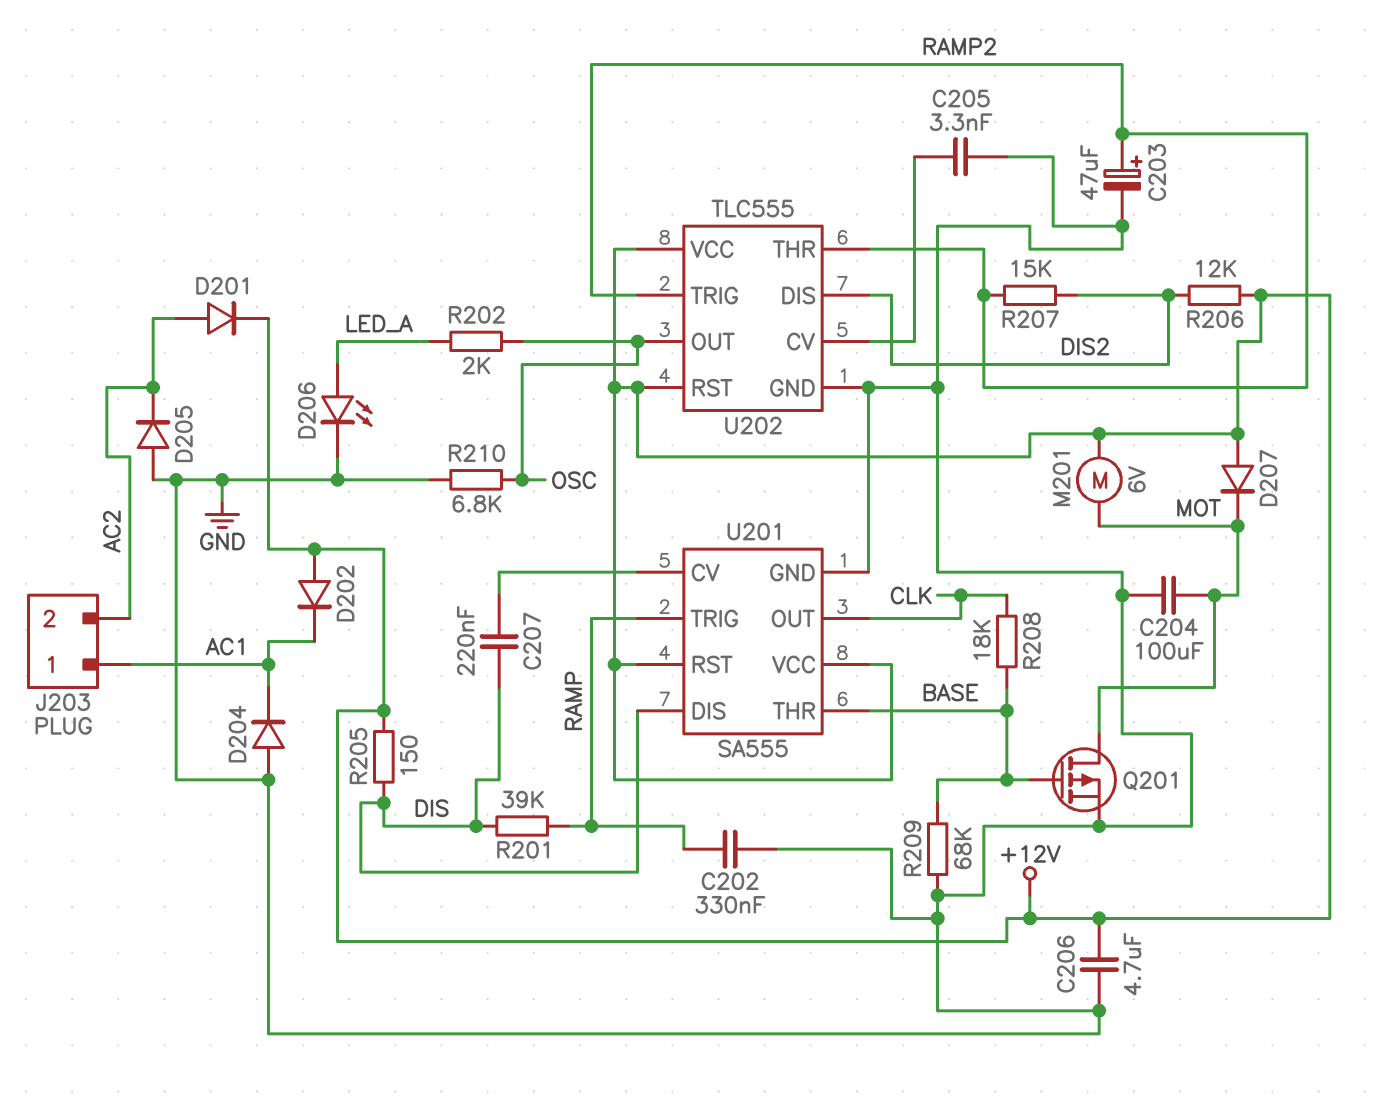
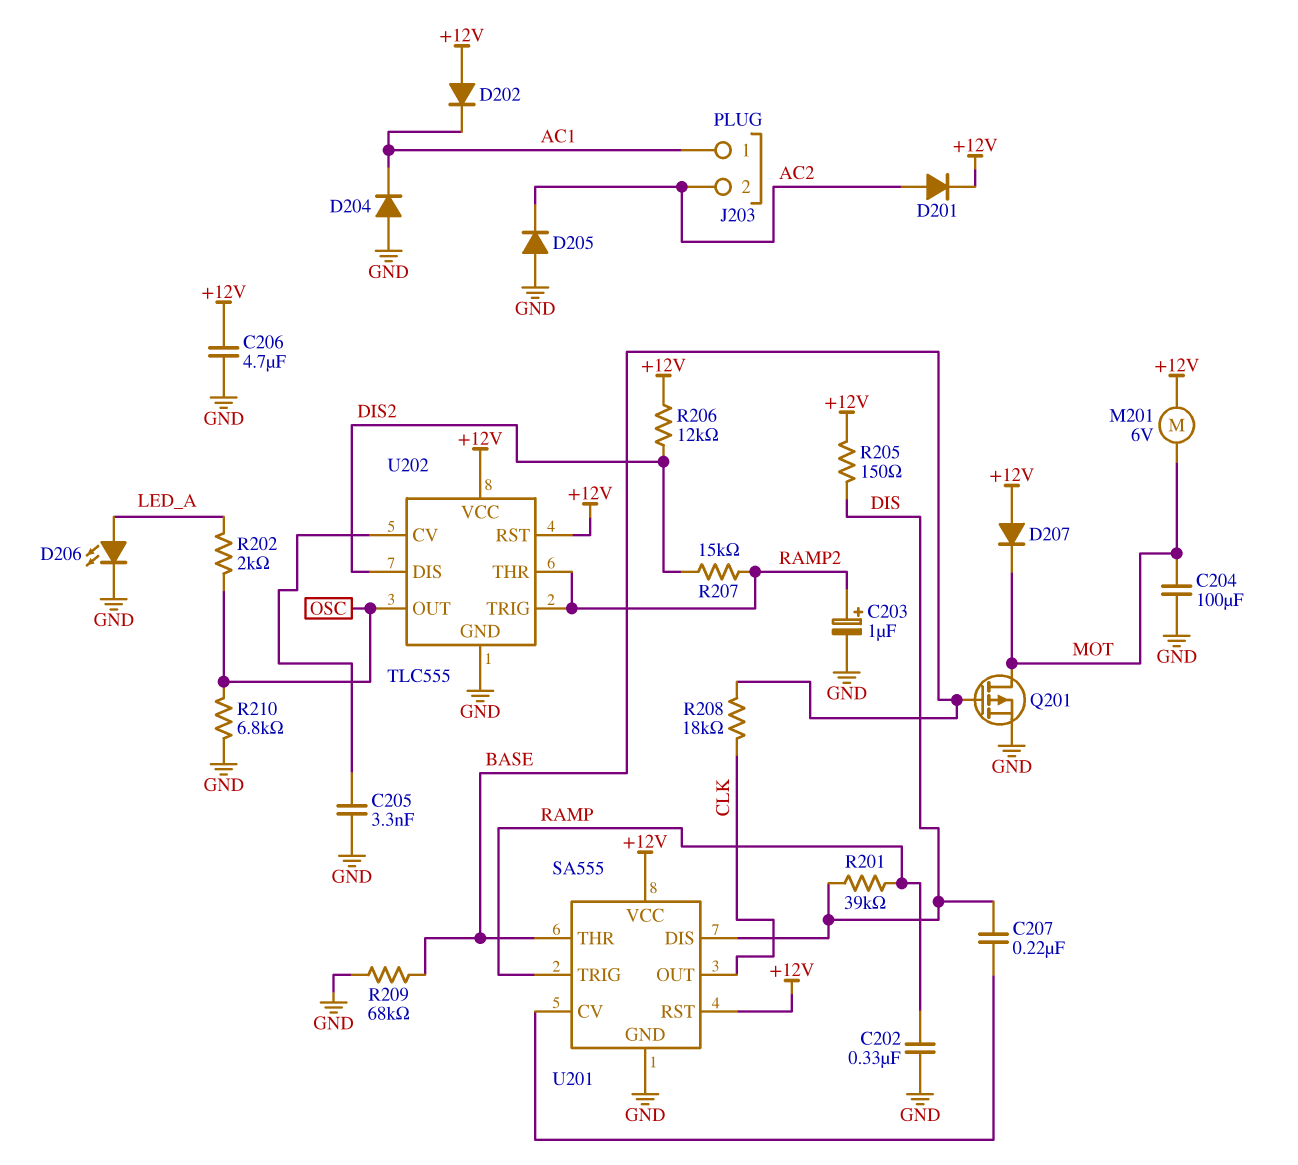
C203: 47uF (plus RAMP2, minus GND) -> 1uF (plus RAMP2, minus GND)

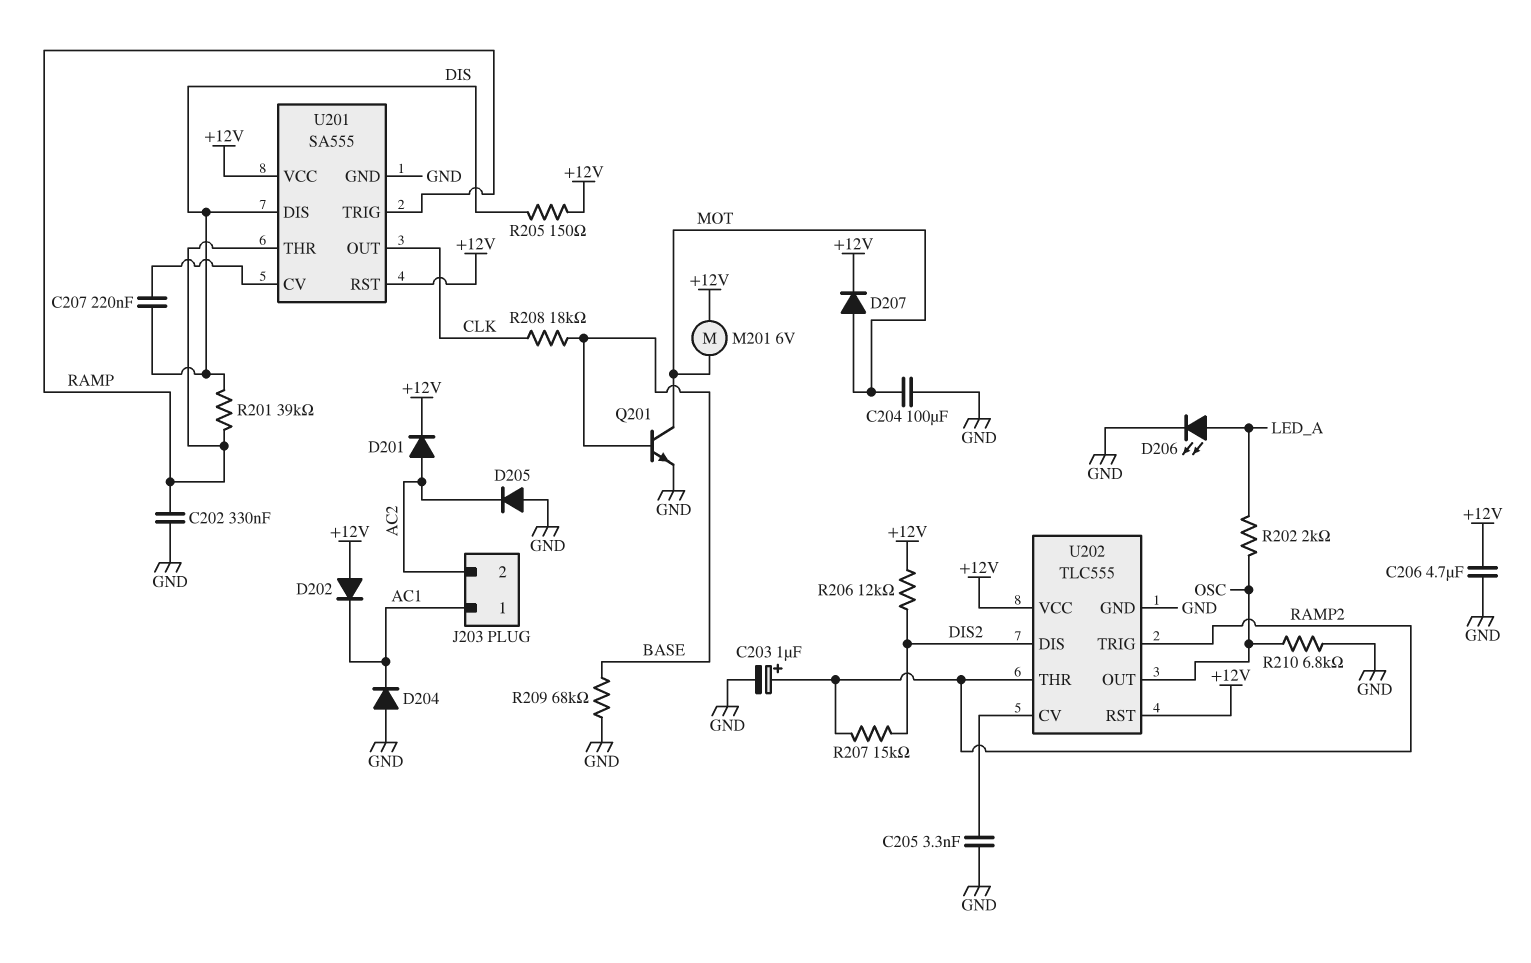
D207: diode (A +12V, K MOT) -> diode (A MOT, K +12V)
Q201: PMOS (G BASE, D MOT, S GND) -> NPN (B BASE, C MOT, E GND)
U201 pin THR: BASE -> RAMP

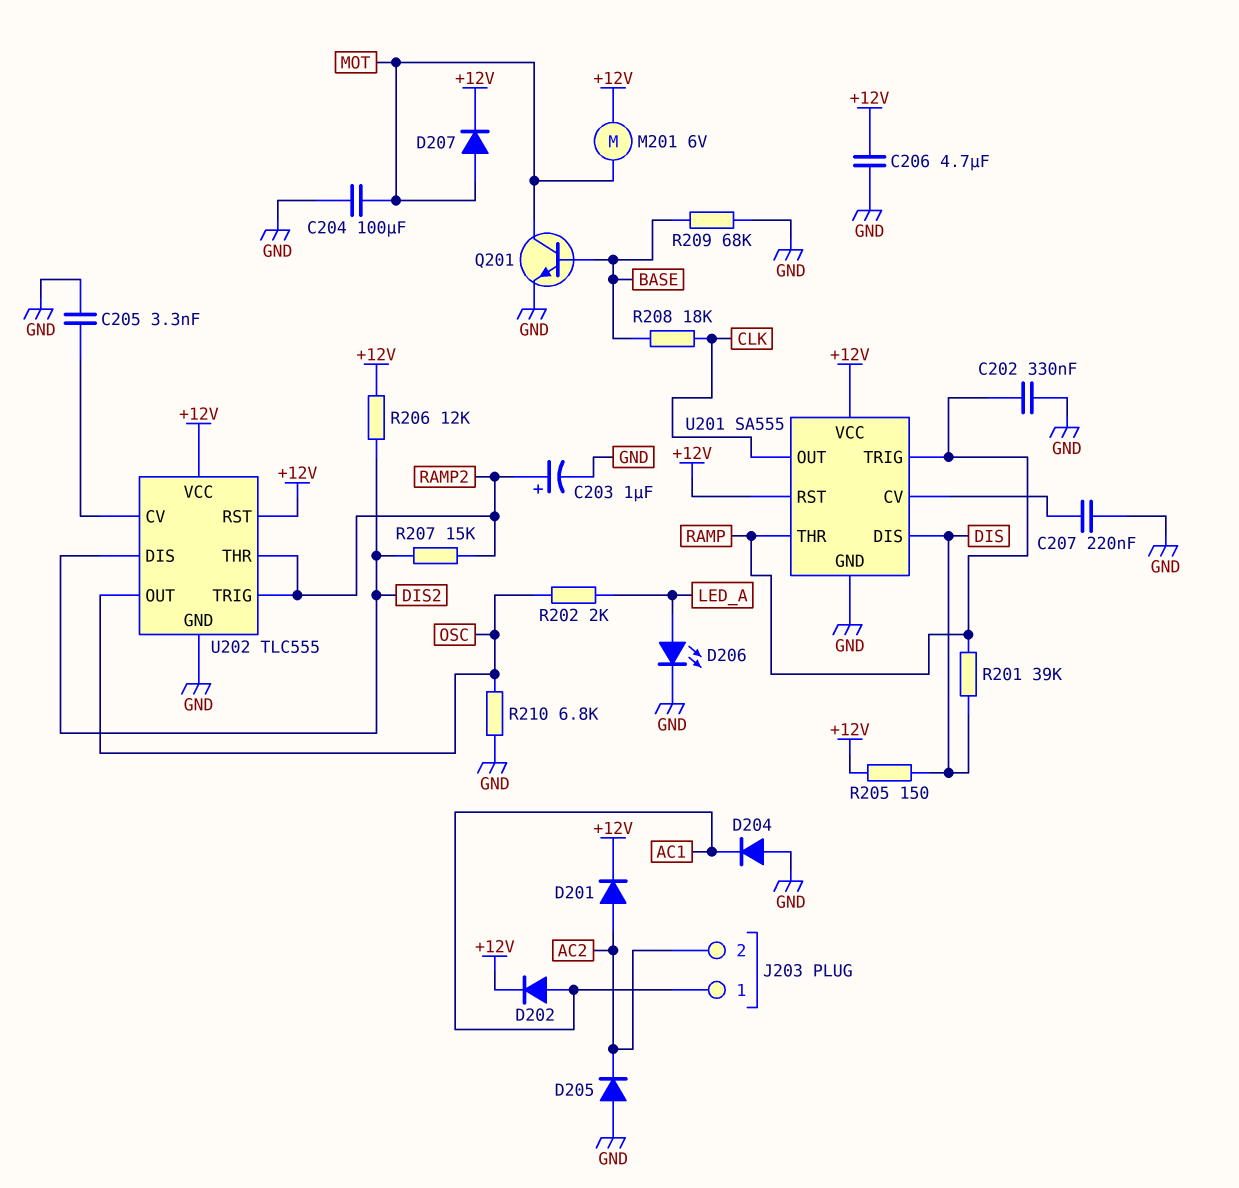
C207: 220nF (DIS, U201/CV) -> 220nF (GND, U201/CV)
D202: diode (A +12V, K AC1) -> diode (A AC1, K +12V)

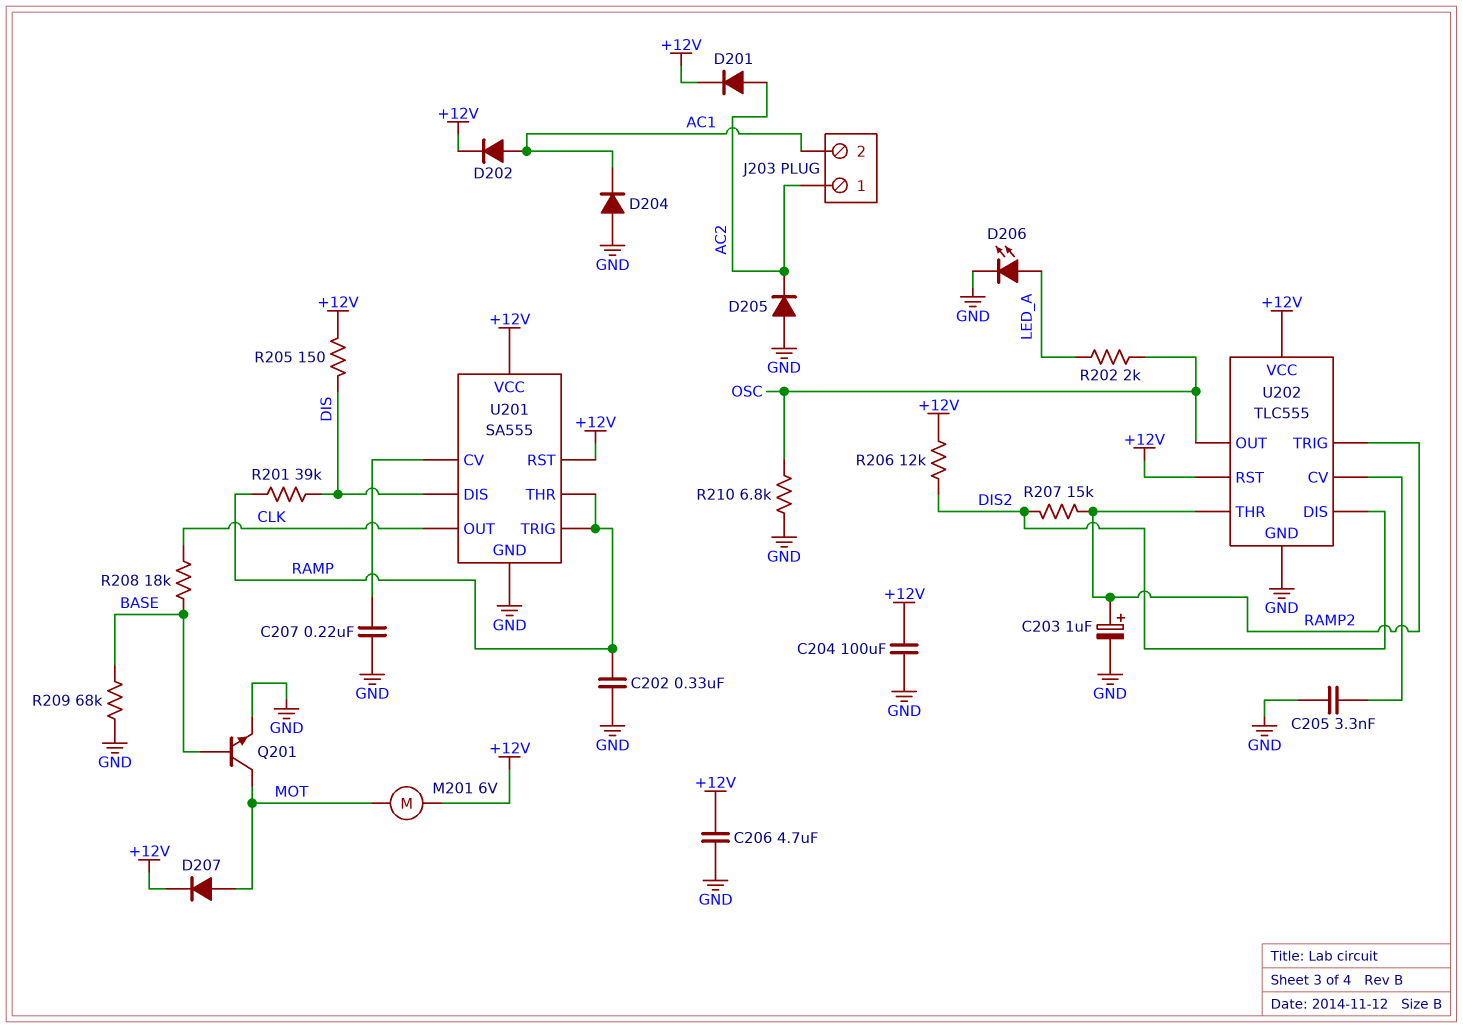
C204: 100uF (GND, MOT) -> 100uF (+12V, GND)
J203 pin 1: AC1 -> AC2
J203 pin 2: AC2 -> AC1

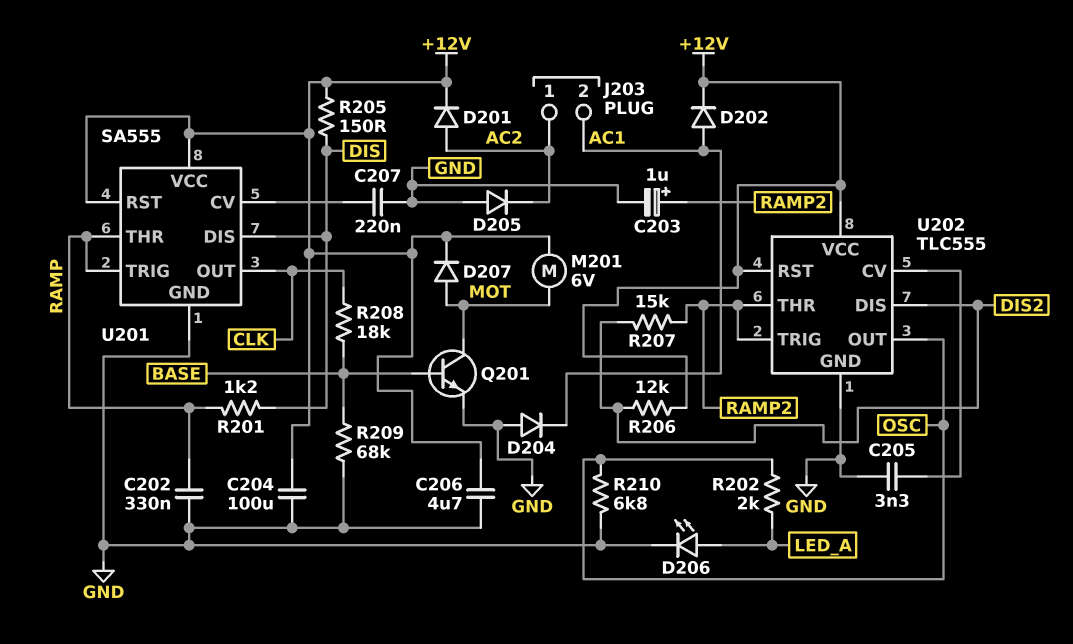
R201: 39k (DIS, RAMP) -> 1.2k (DIS, RAMP)

